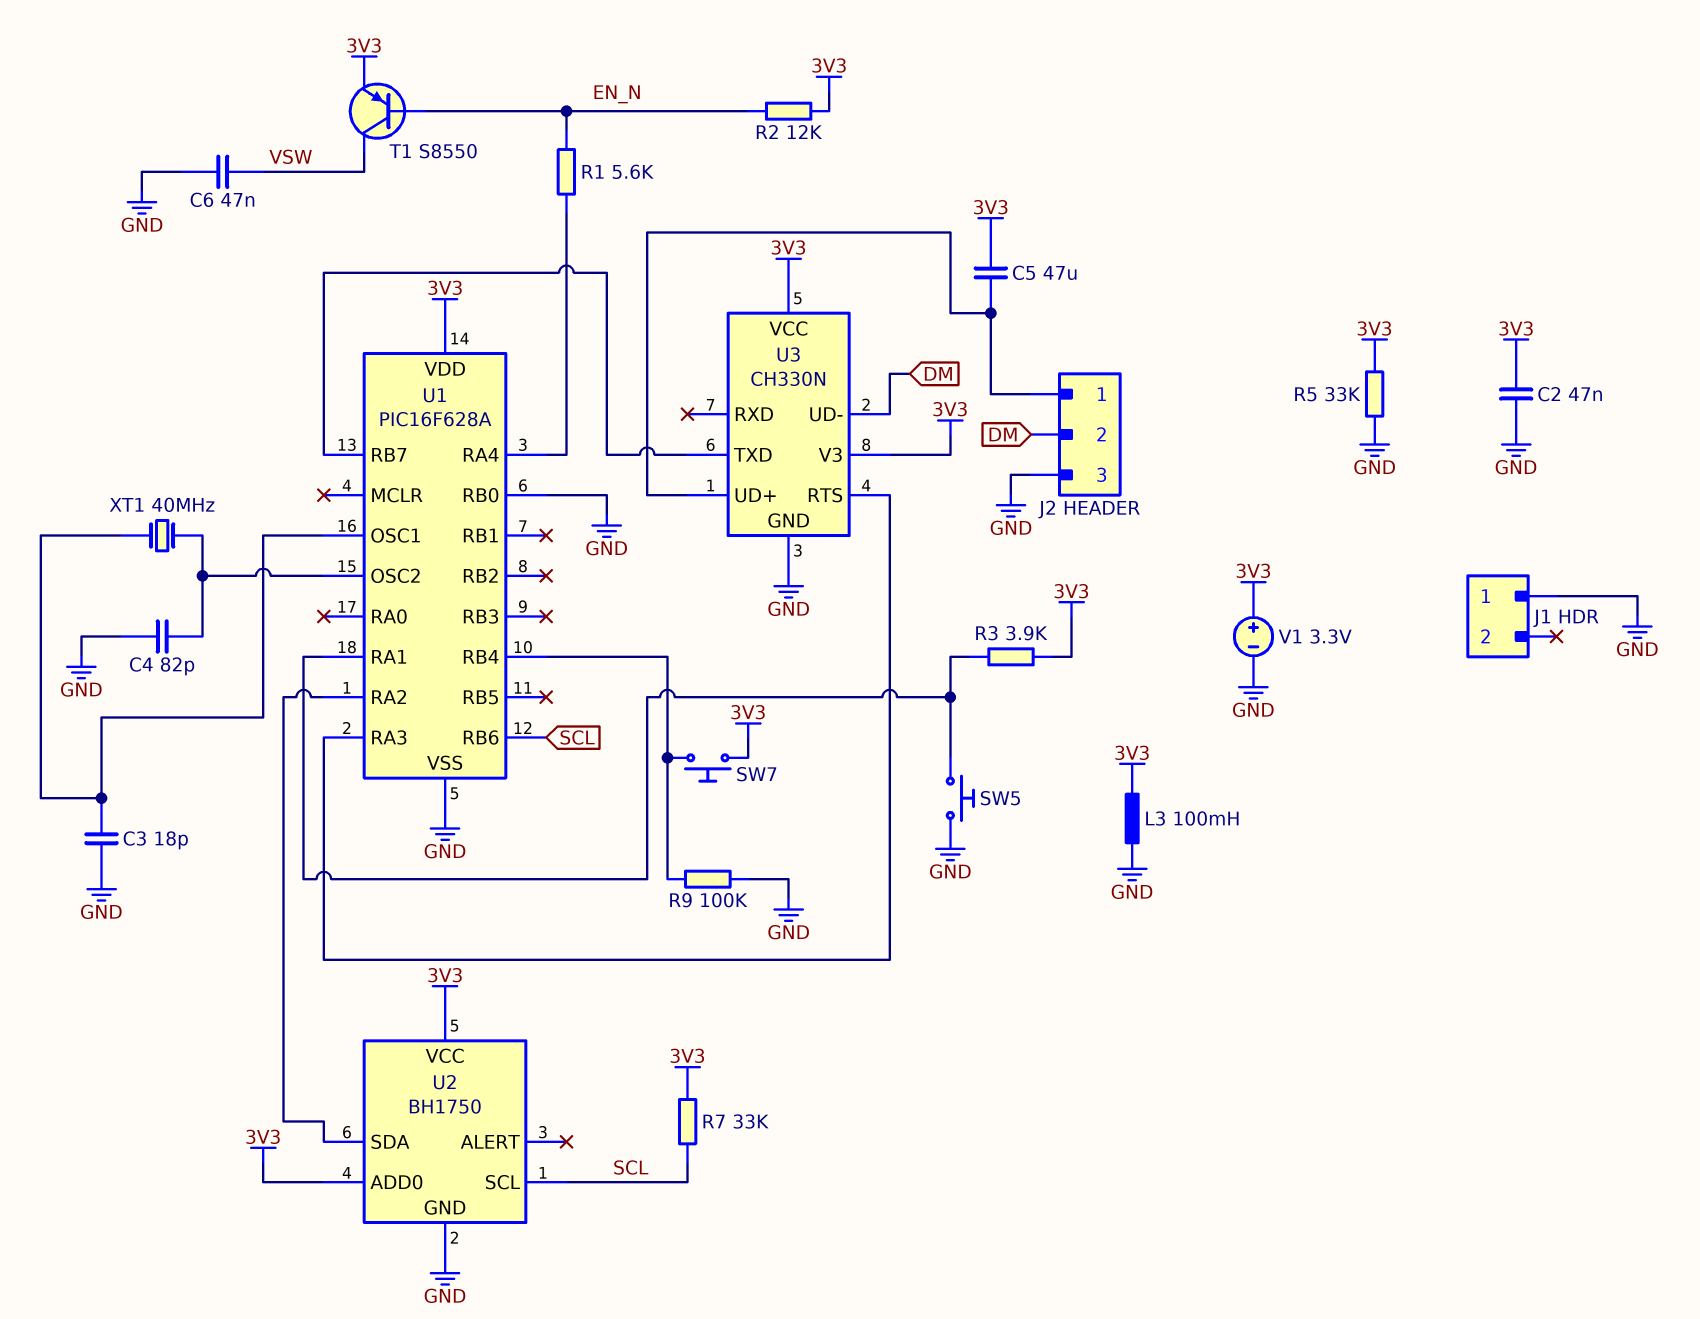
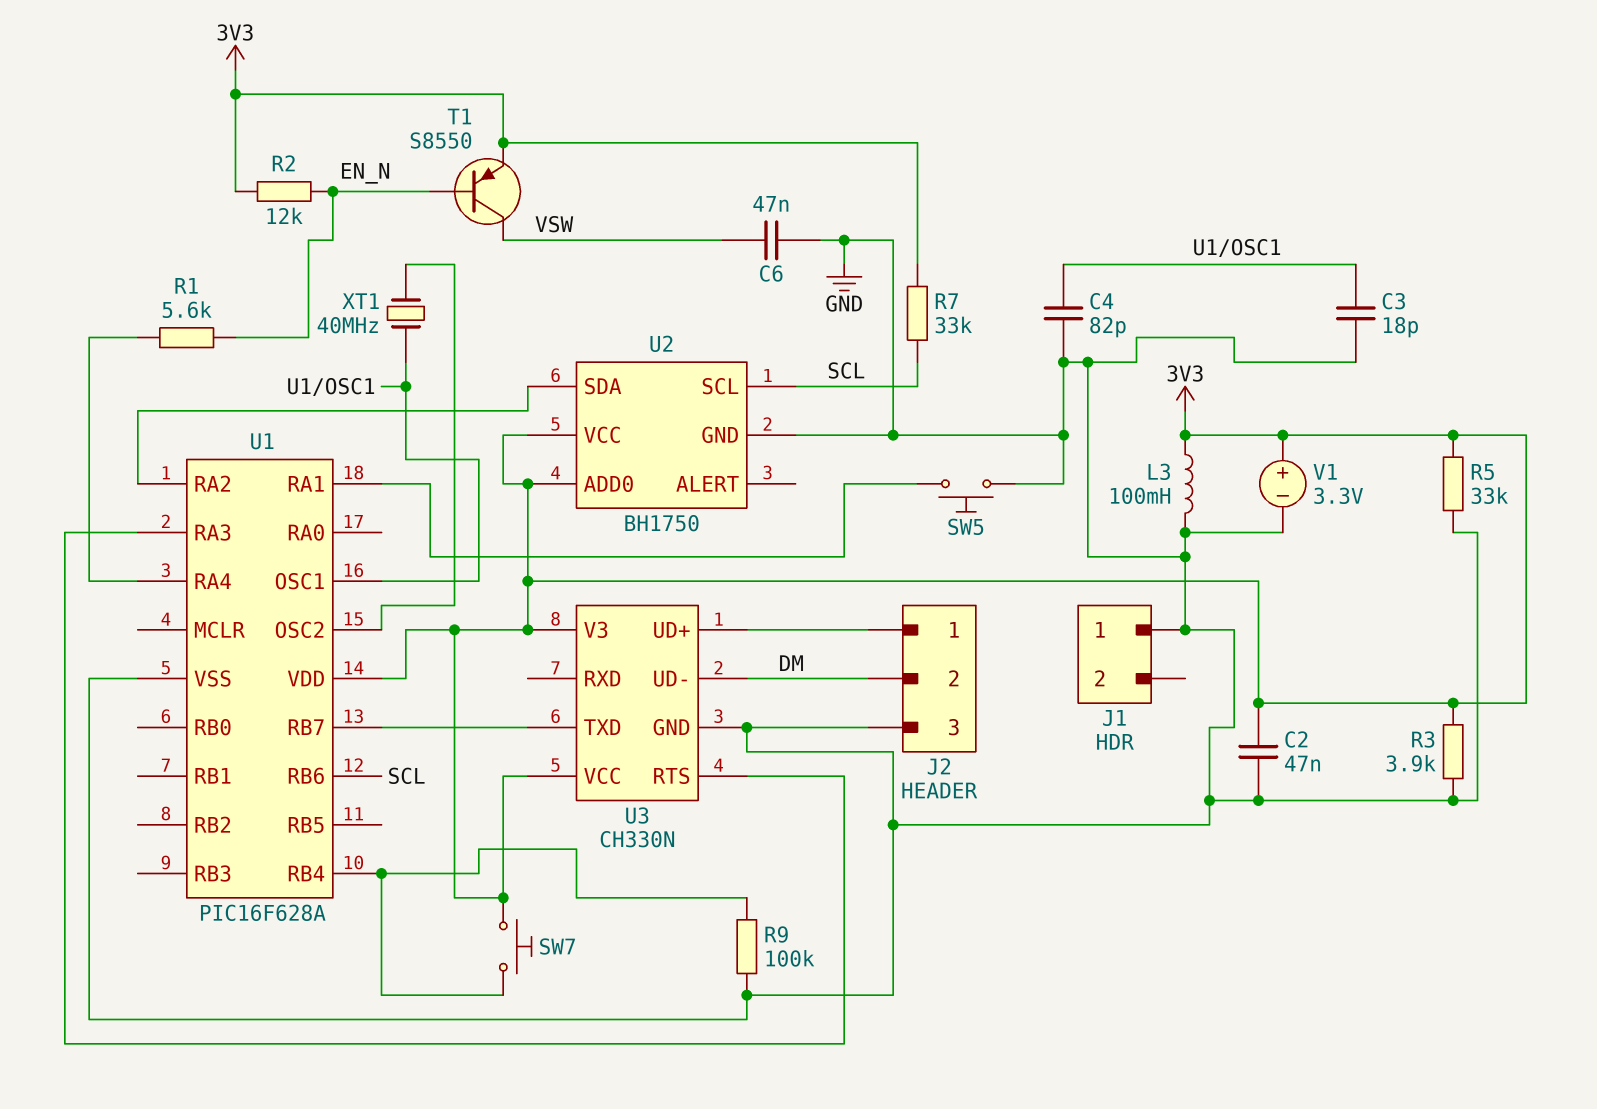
C4: 82pF (GND, U1/OSC2) -> 82pF (GND, U1/OSC1)
C5: 47uF (3V3, J2/1) -> none
R3: 3.9k (3V3, U1/RA1) -> 3.9k (3V3, GND)
U1 pin RB0: GND -> none

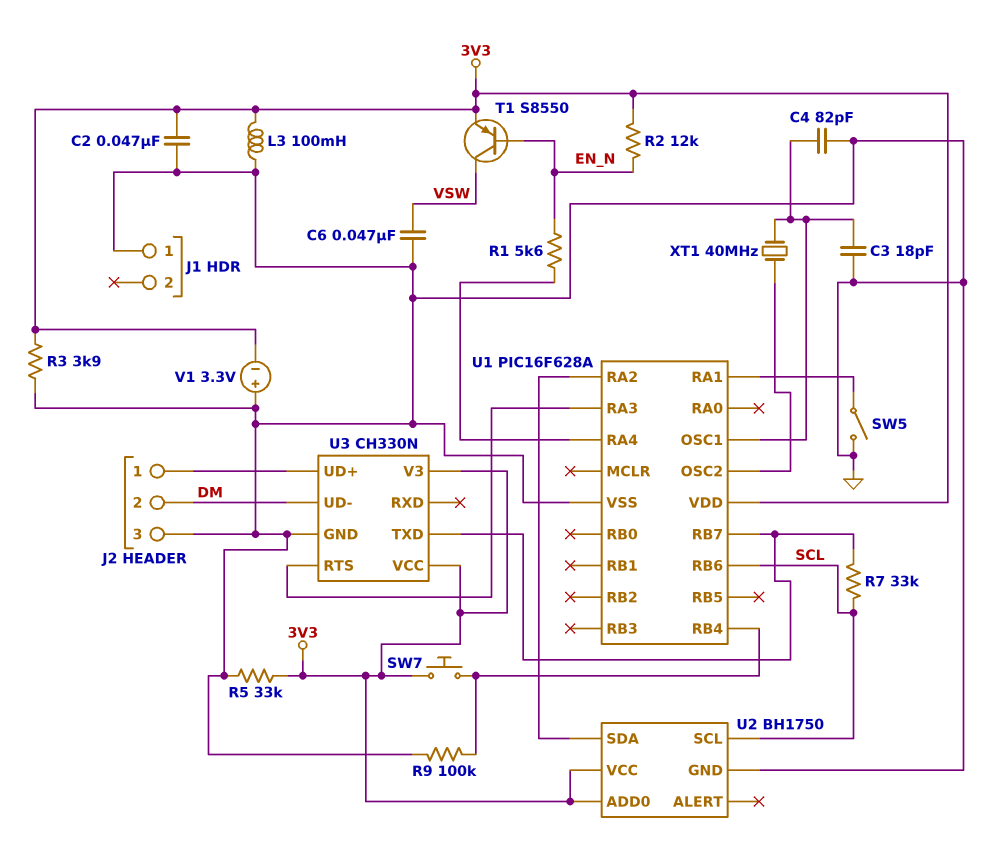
R7: 33k (3V3, SCL) -> 33k (SCL, U1/RB7)
SW5: button (GND, U1/RA1) -> switch (GND, U1/RA1)
V1: 3.3V (plus 3V3, minus GND) -> 3.3V (plus GND, minus 3V3)

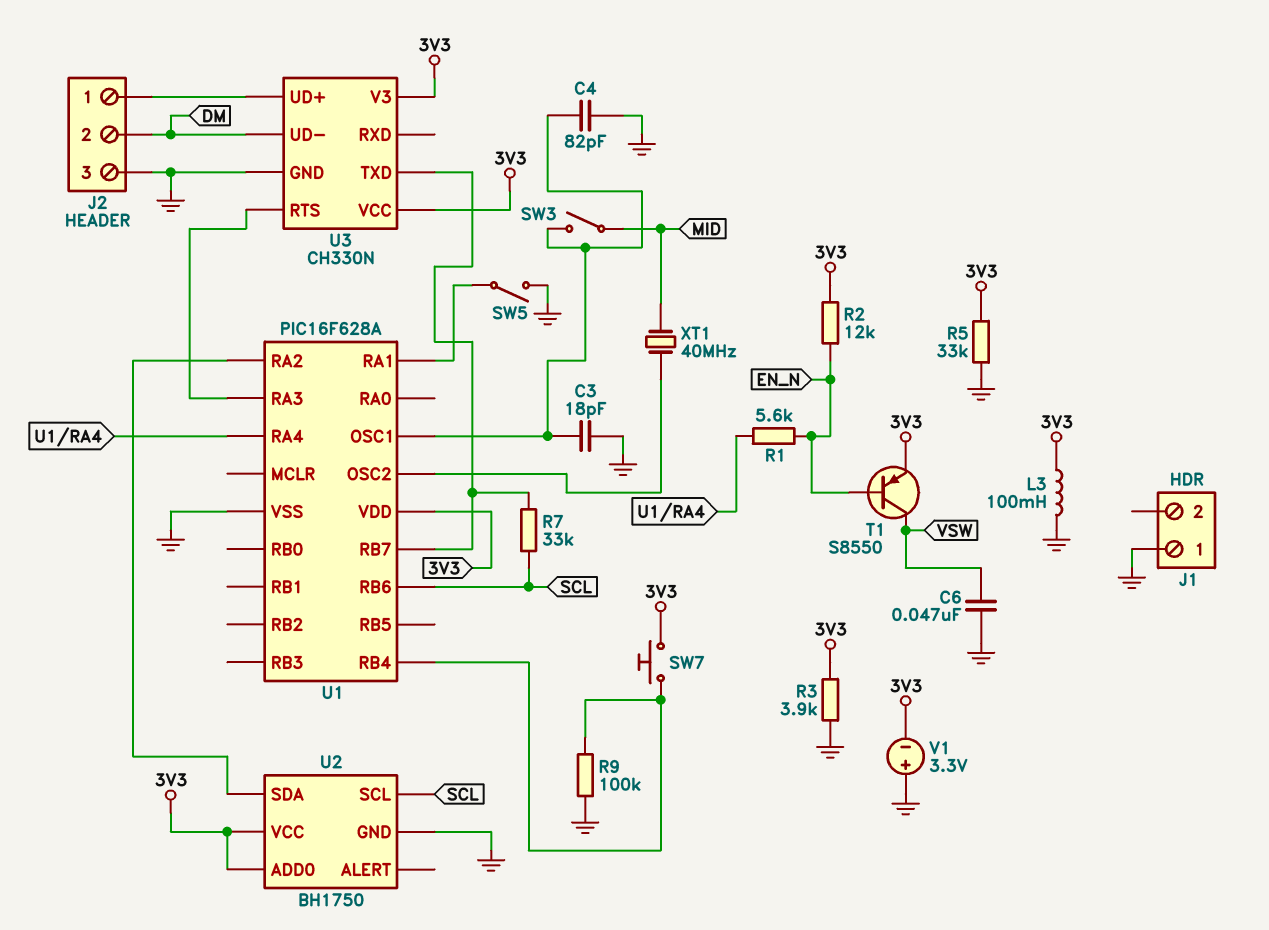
C2: 47nF (3V3, GND) -> none
SW3: none -> switch (MID, U1/OSC1)
XT1: 40MHz (U1/OSC1, U1/OSC2) -> 40MHz (MID, U1/OSC2)

